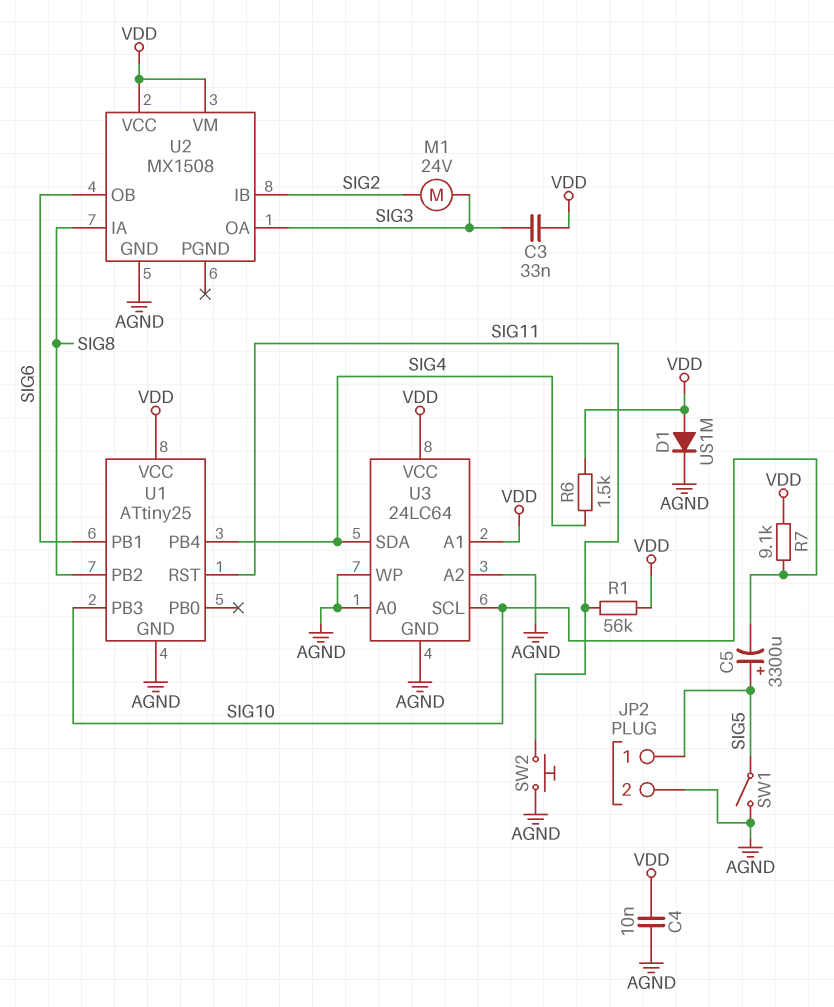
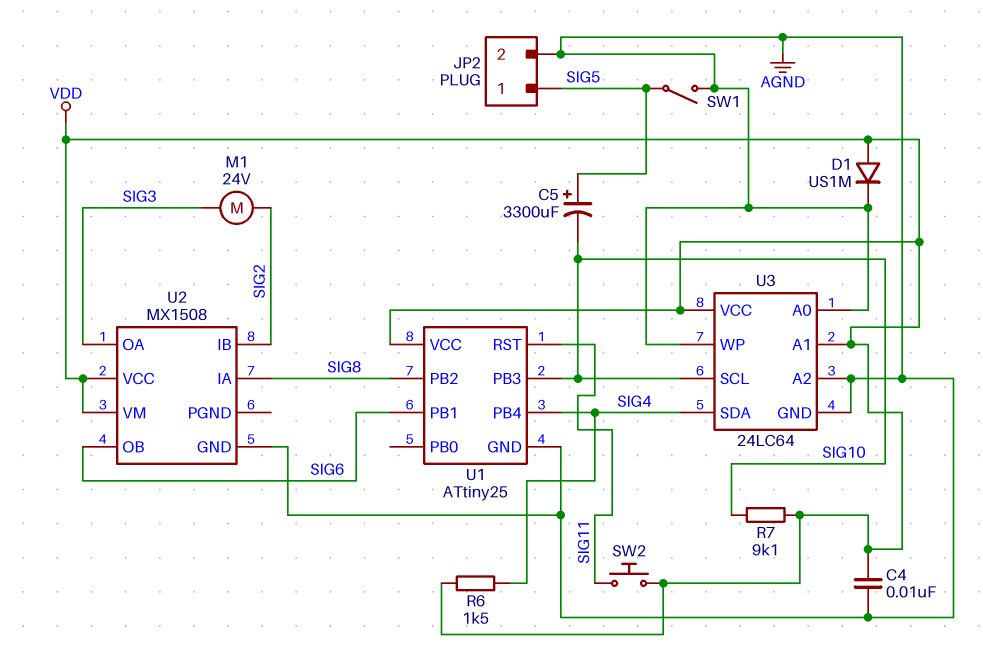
C3: 33nF (SIG3, VDD) -> none
R1: 56k (SIG11, VDD) -> none
SW2: button (AGND, SIG11) -> button (SIG11, VDD)

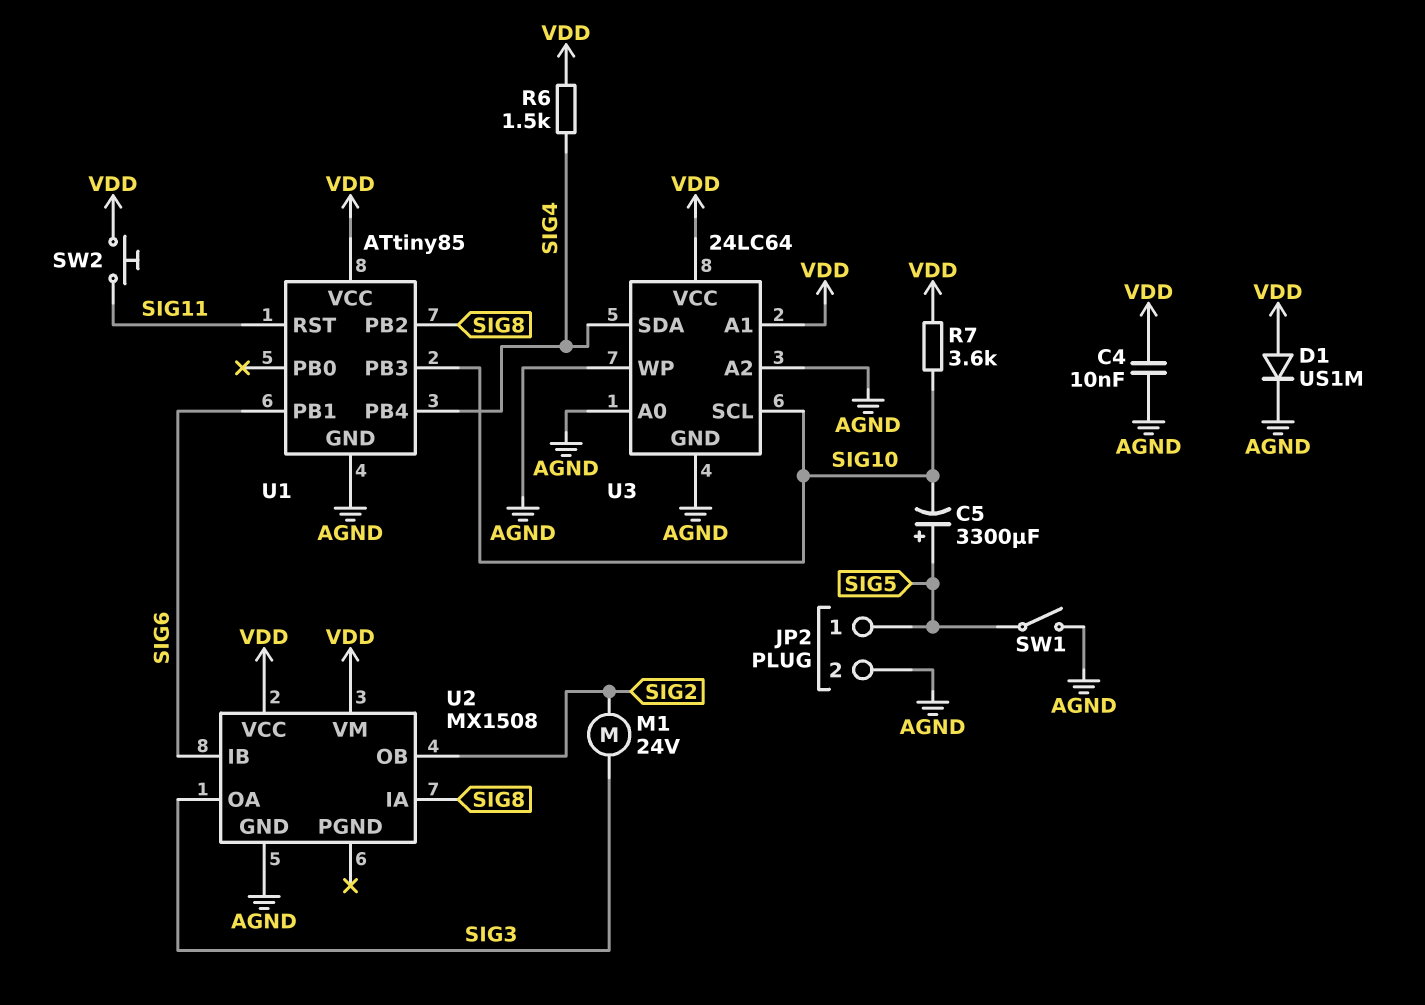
R7: 9.1k (SIG10, VDD) -> 3.6k (SIG10, VDD)
U1: ATtiny25 -> ATtiny85
U2 pin IB: SIG2 -> SIG6
U2 pin OB: SIG6 -> SIG2

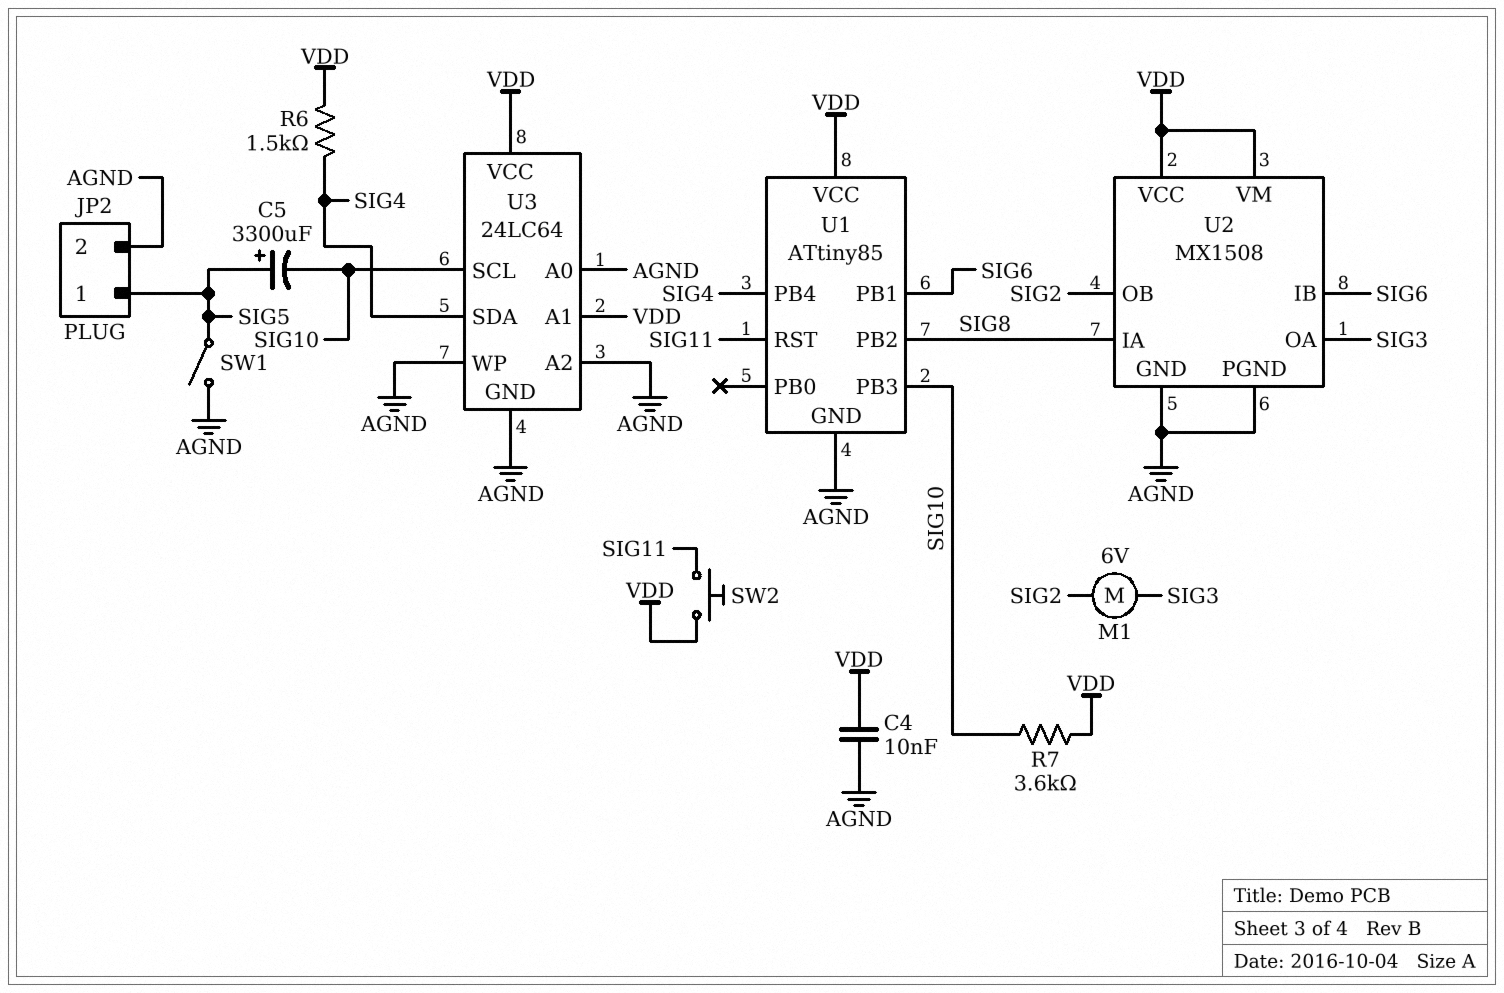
D1: diode US1M (A VDD, K AGND) -> none
M1: motor 24V (SIG2, SIG3) -> motor 6V (SIG2, SIG3)
U2 pin PGND: none -> AGND

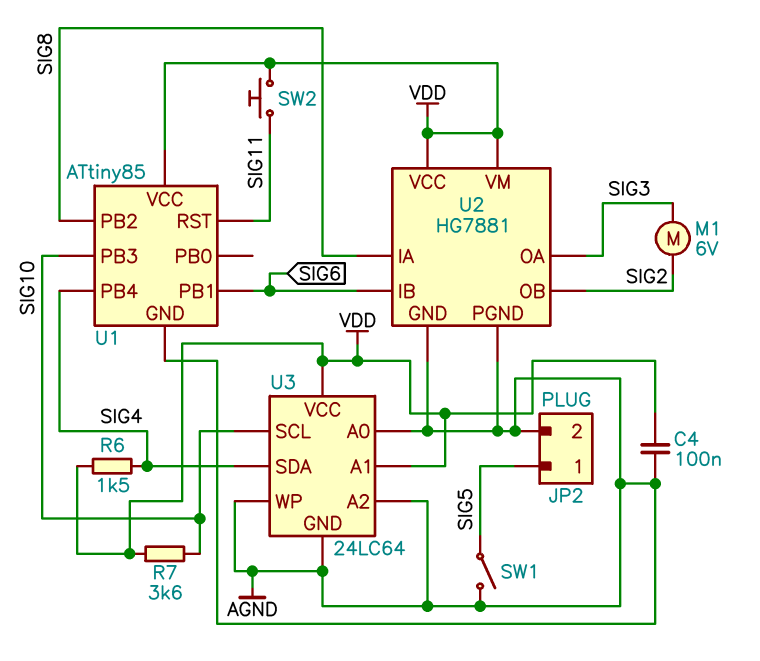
C4: 10nF (AGND, VDD) -> 100nF (AGND, VDD)
C5: 3300uF (plus SIG5, minus SIG10) -> none
U2: MX1508 -> HG7881

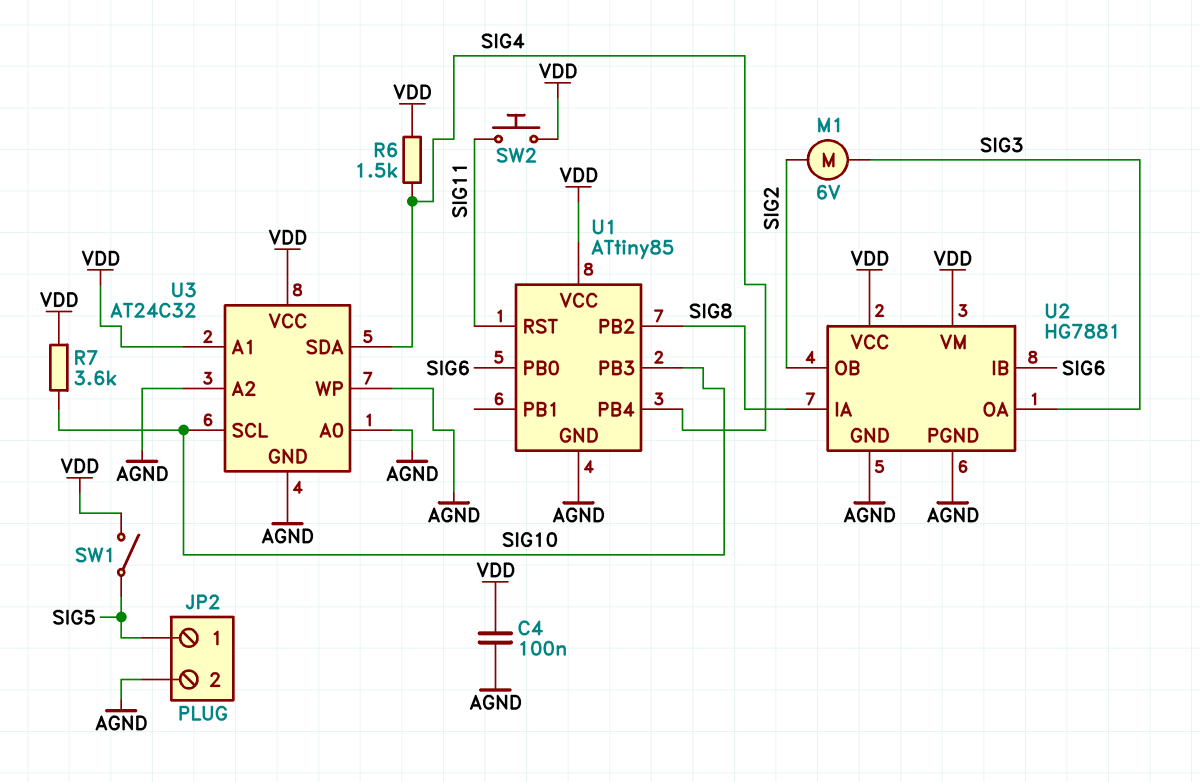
SW1: switch (AGND, SIG5) -> switch (SIG5, VDD)
U1 pin PB0: none -> SIG6
U1 pin PB1: SIG6 -> none
U3: 24LC64 -> AT24C32

